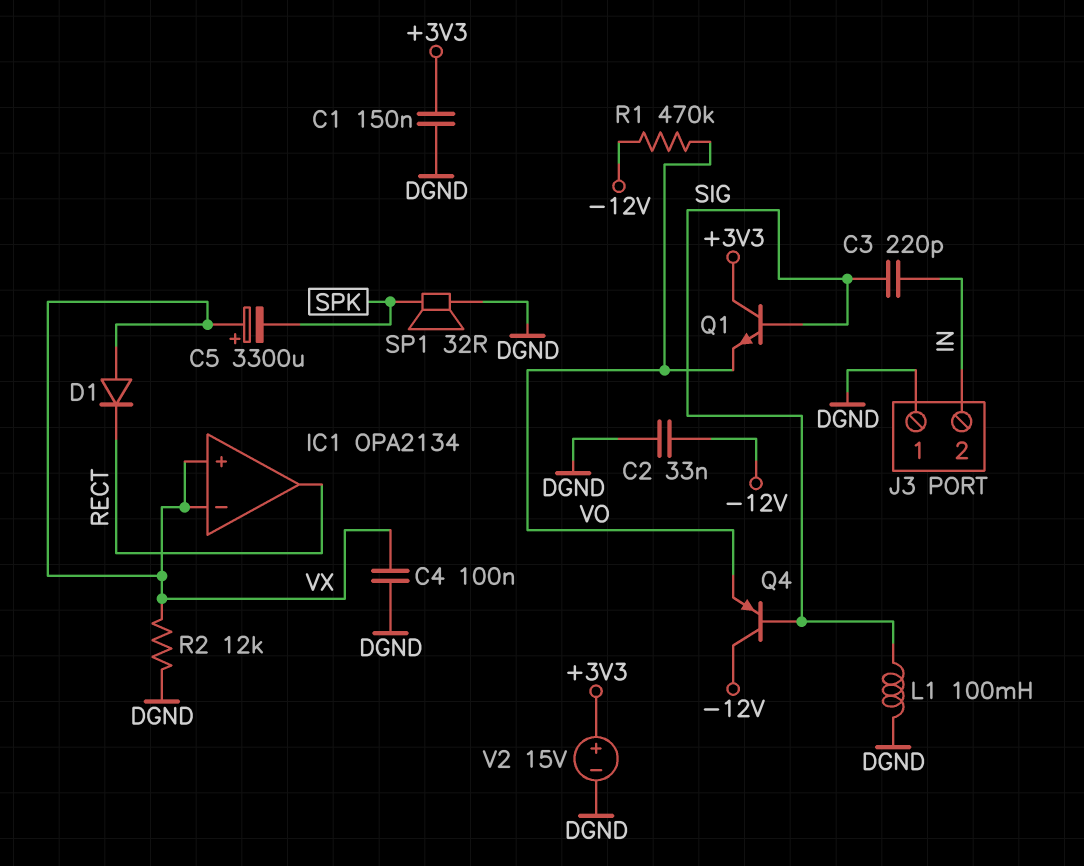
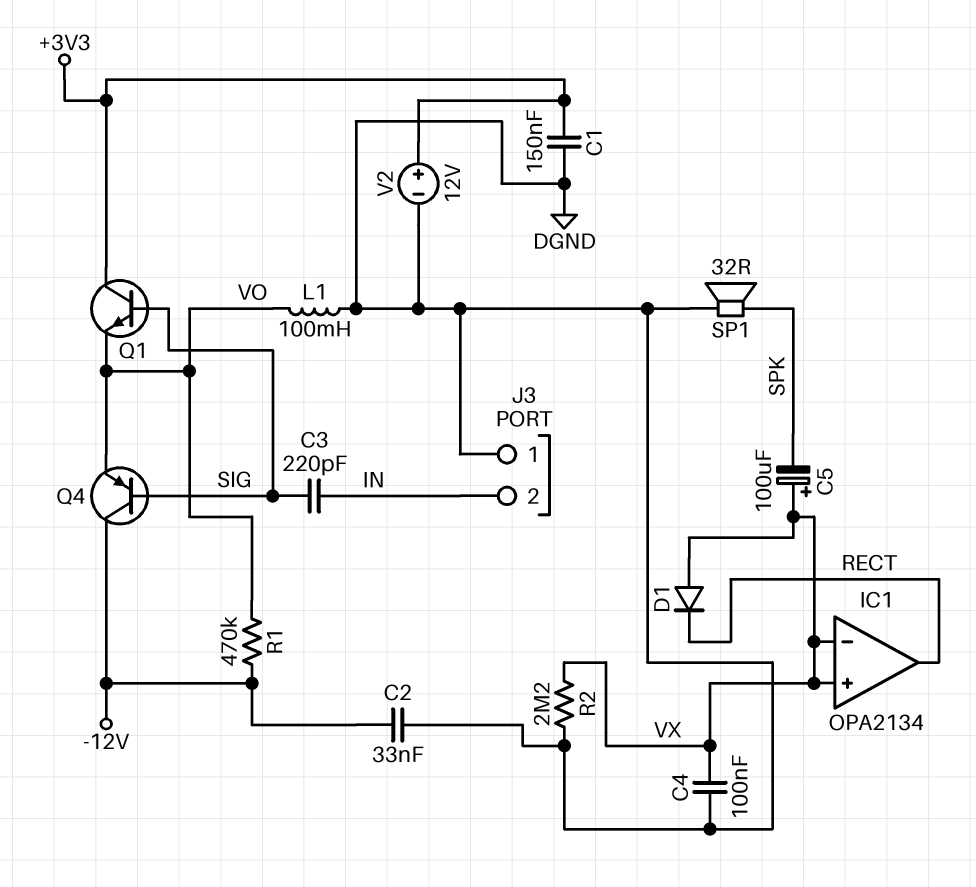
C5: 3300uF (plus VX, minus SPK) -> 100uF (plus VX, minus SPK)
L1: 100mH (DGND, SIG) -> 100mH (DGND, VO)
R2: 12k (DGND, VX) -> 2.2M (DGND, VX)
V2: 15V (plus +3V3, minus DGND) -> 12V (plus +3V3, minus DGND)

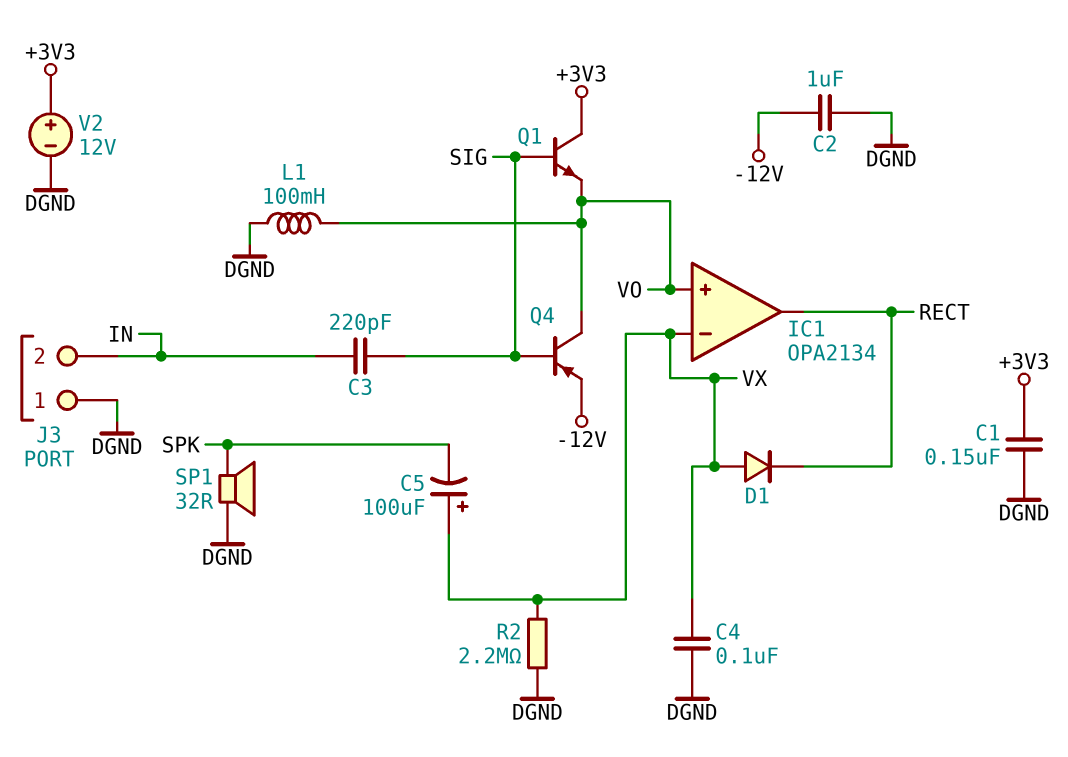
C2: 33nF (-12V, DGND) -> 1uF (-12V, DGND)
IC1 pin in+: VX -> VO
Q4: PNP (B SIG, C -12V, E VO) -> PNP (B SIG, C VO, E -12V)
R1: 470k (-12V, VO) -> none

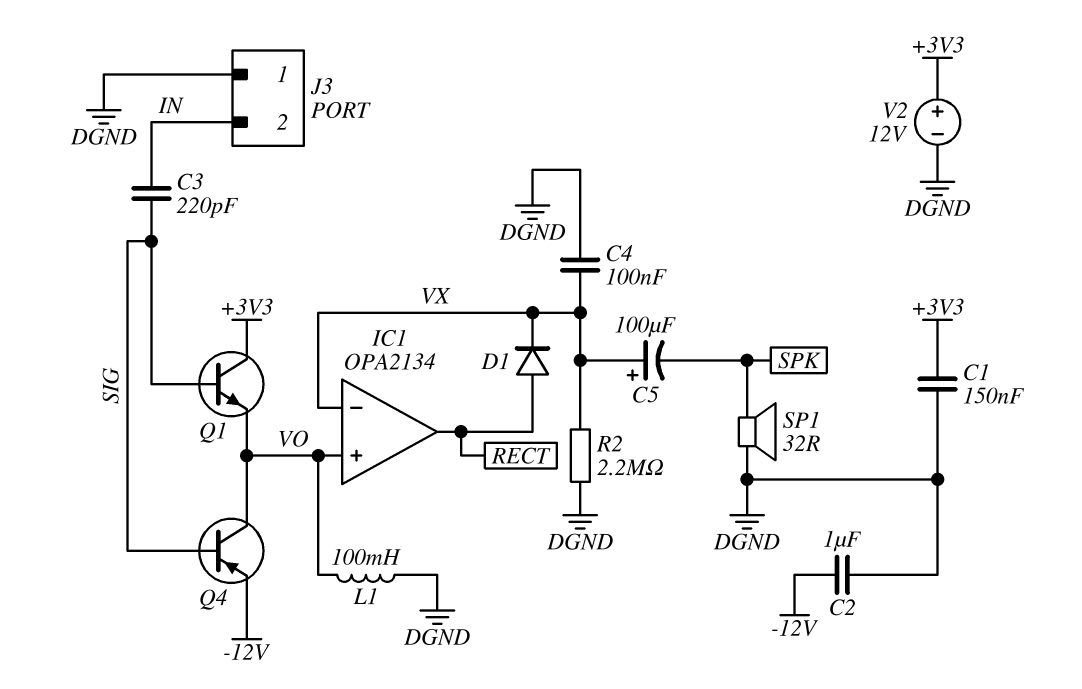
D1: diode (A VX, K RECT) -> diode (A RECT, K VX)

